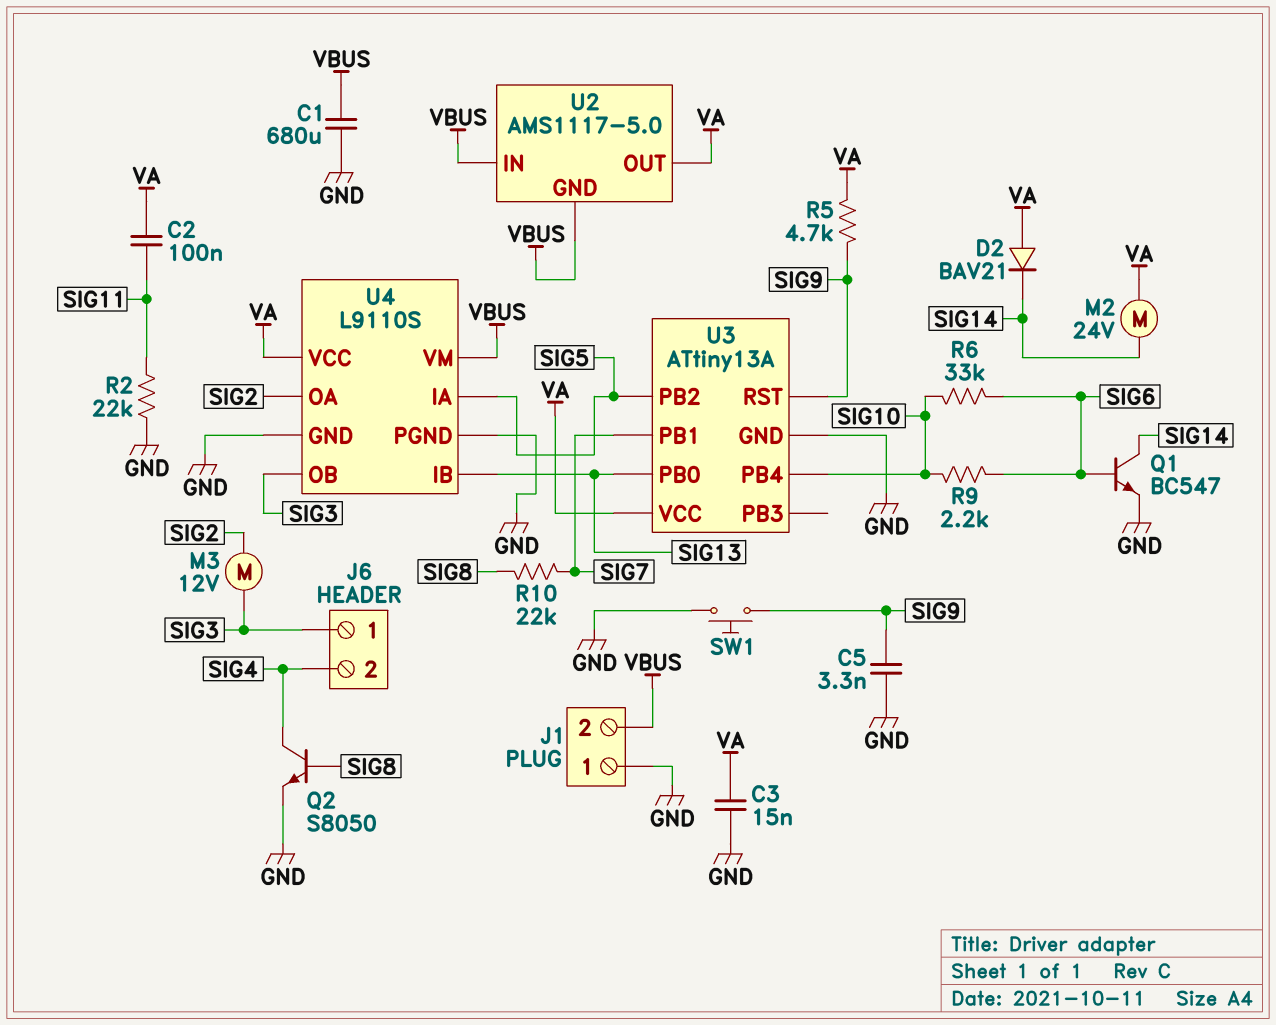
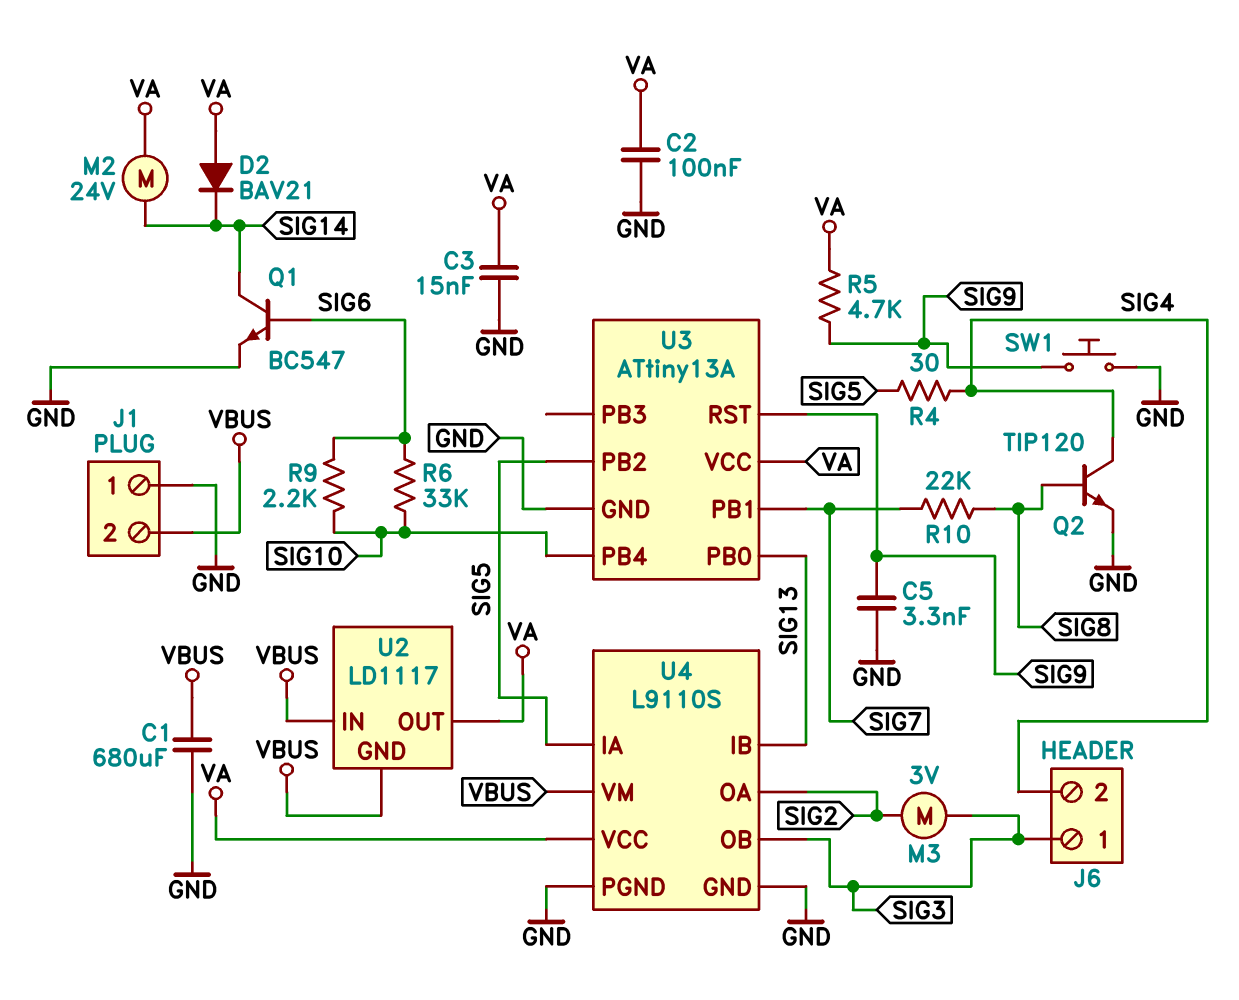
C2: 100nF (SIG11, VA) -> 100nF (GND, VA)
M3: motor 12V (SIG2, SIG3) -> motor 3V (SIG2, SIG3)
Q2: NPN S8050 (B SIG8, C SIG4, E GND) -> NPN TIP120 (B SIG8, C SIG4, E GND)
R2: 22k (GND, SIG11) -> none
R4: none -> 30 (SIG4, SIG5)
U2: AMS1117-5.0 -> LD1117

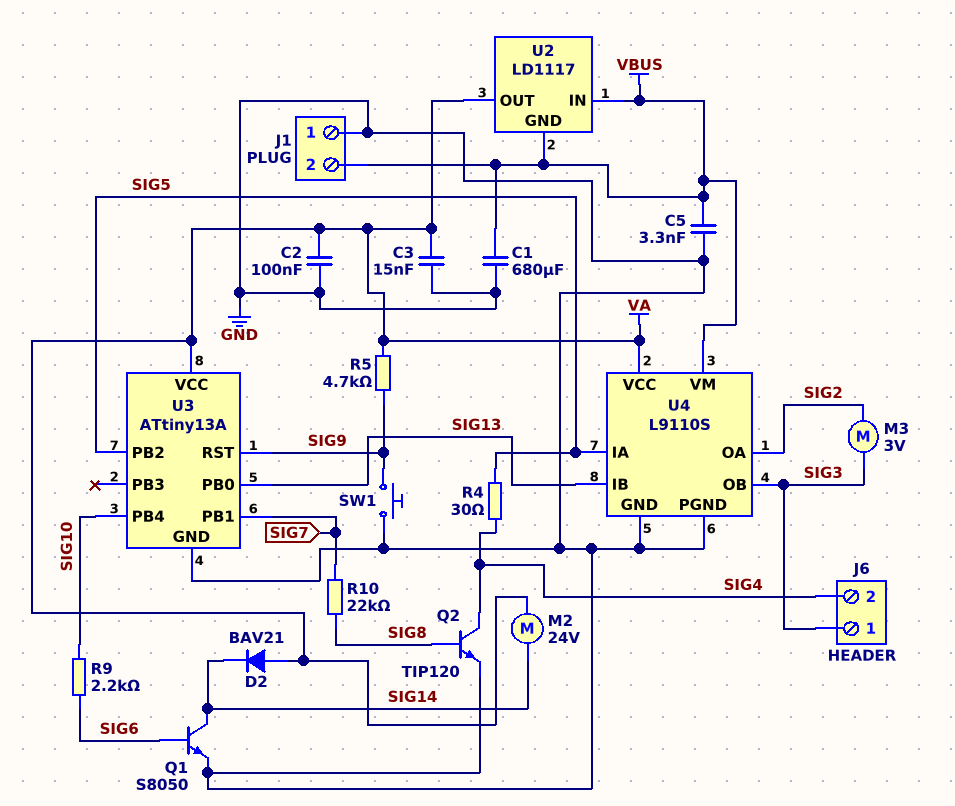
C5: 3.3nF (GND, SIG9) -> 3.3nF (GND, VBUS)
Q1: NPN BC547 (B SIG6, C SIG14, E GND) -> NPN S8050 (B SIG6, C SIG14, E GND)
R6: 33k (SIG6, SIG10) -> none

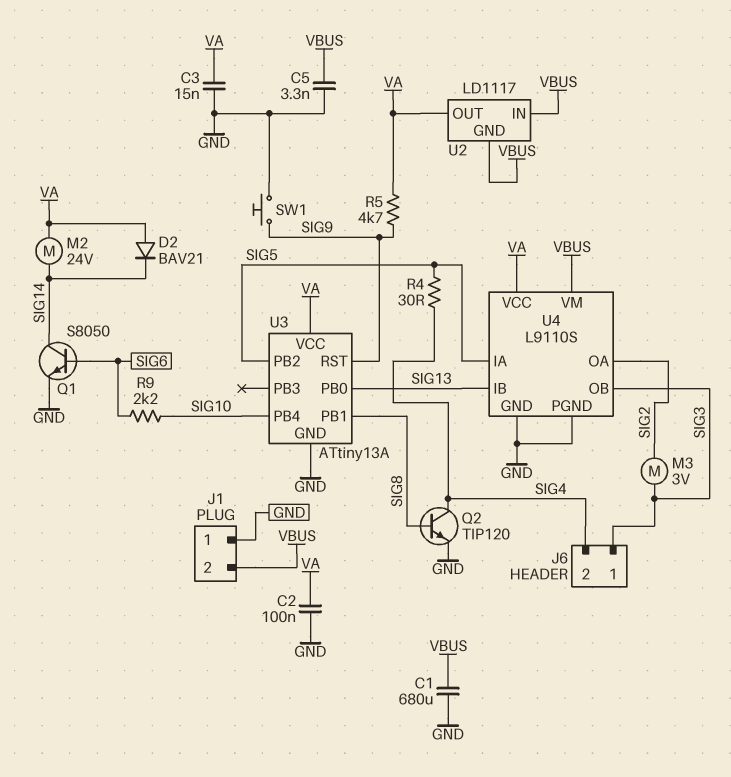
R10: 22k (SIG7, SIG8) -> none
U3 pin PB1: SIG7 -> SIG8

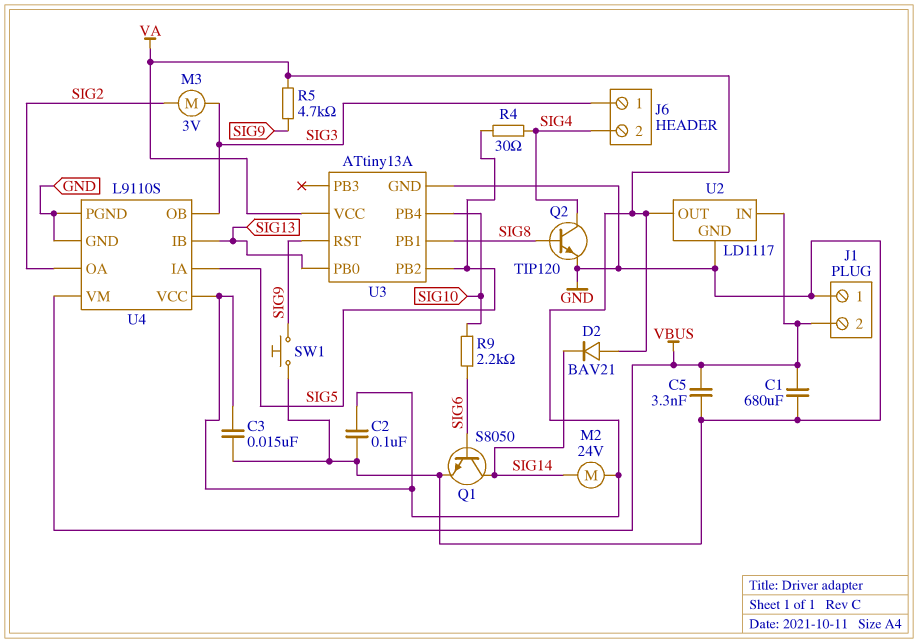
U2 pin GND: VBUS -> GND

